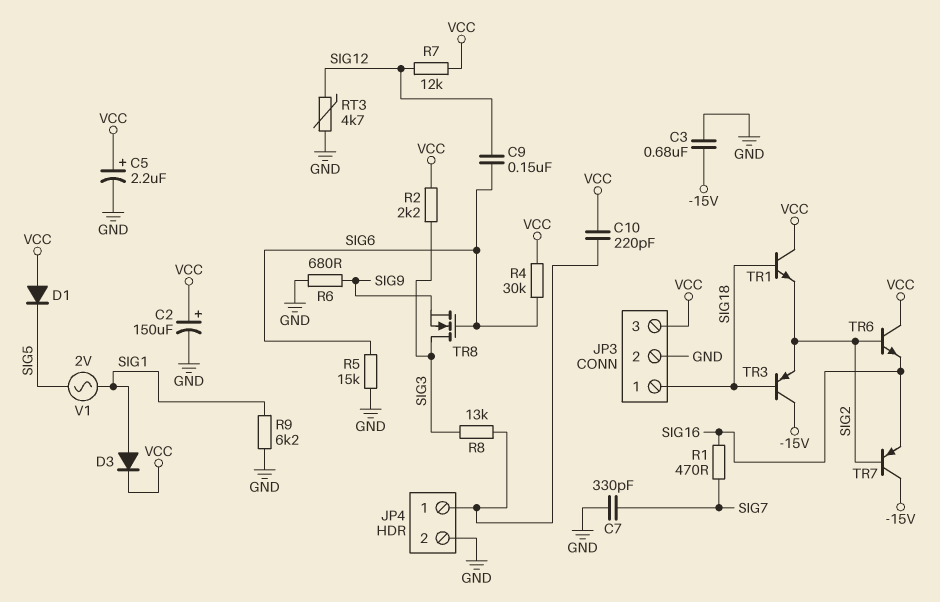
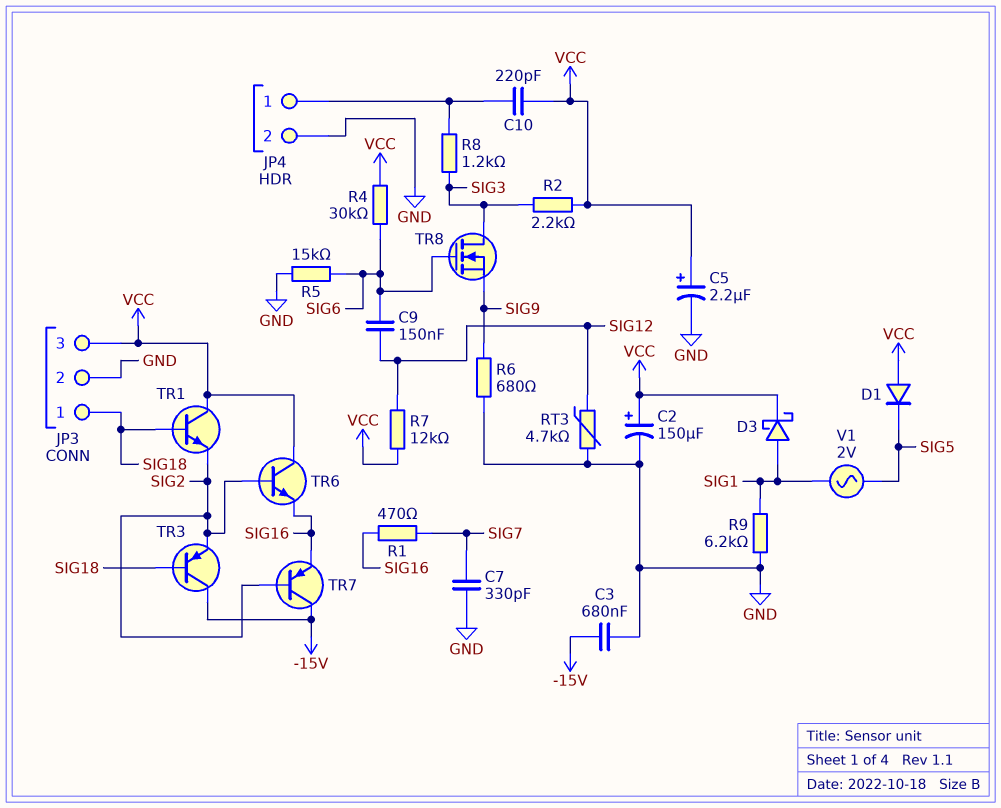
D3: diode (A SIG1, K VCC) -> schottky (A SIG1, K VCC)
R8: 13k (JP4/1, SIG3) -> 1.2k (JP4/1, SIG3)

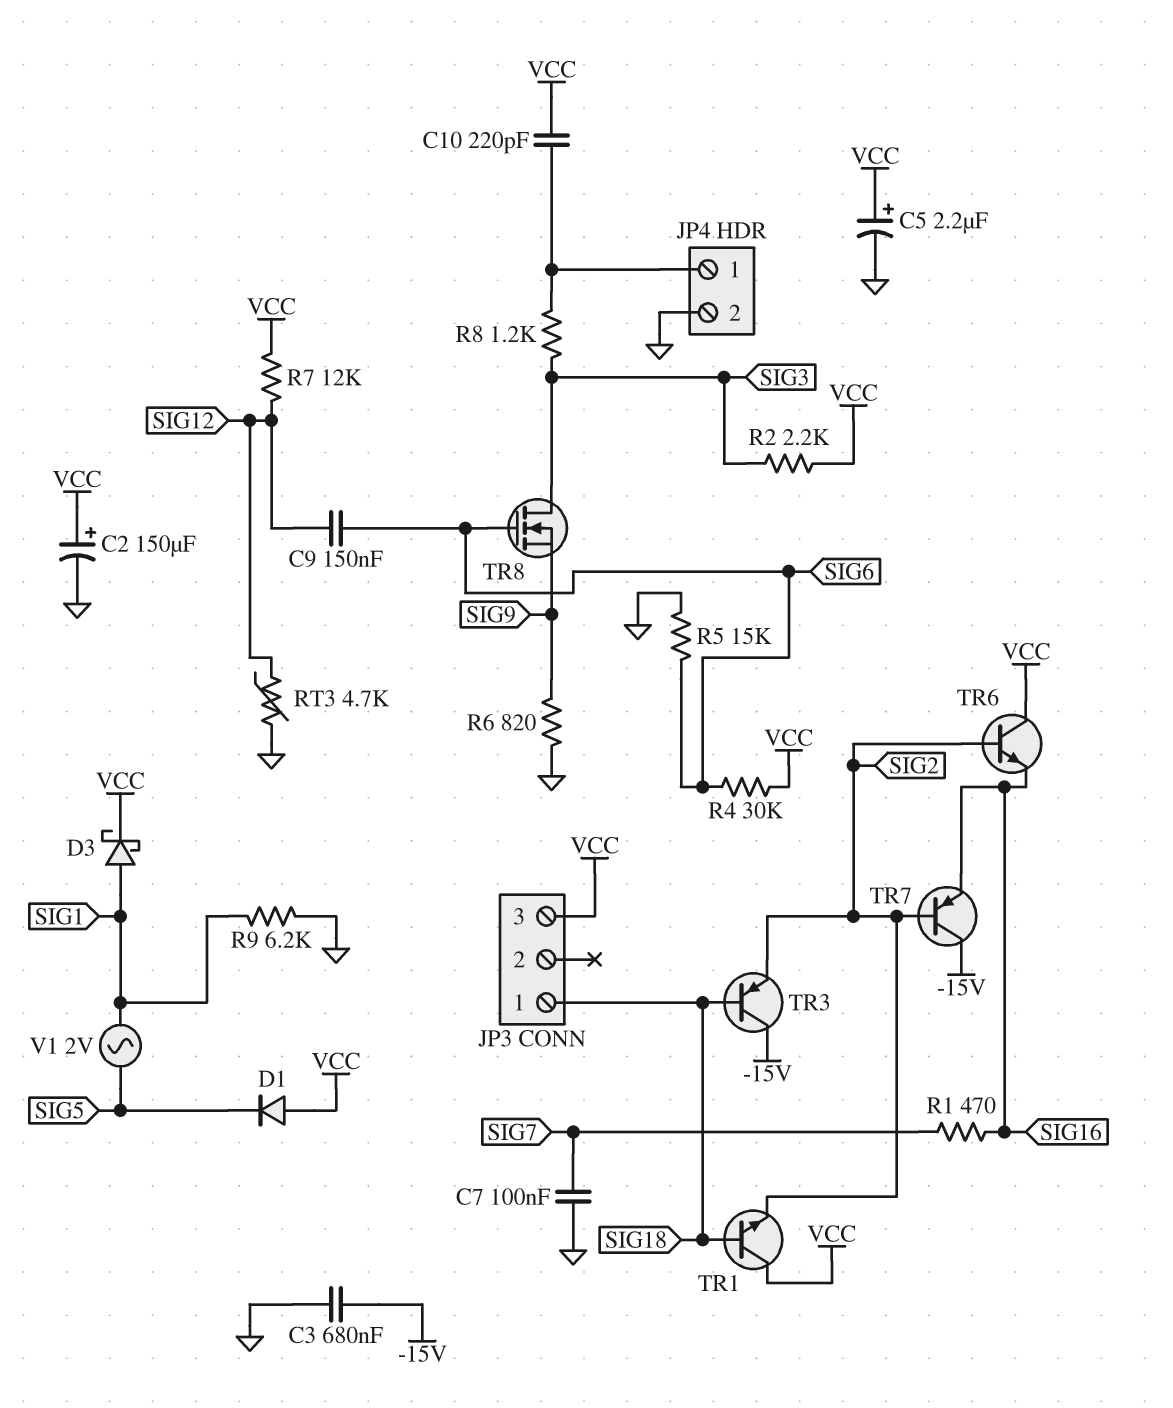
C7: 330pF (GND, SIG7) -> 100nF (GND, SIG7)
JP3 pin 2: GND -> none
R6: 680 (GND, SIG9) -> 820 (GND, SIG9)

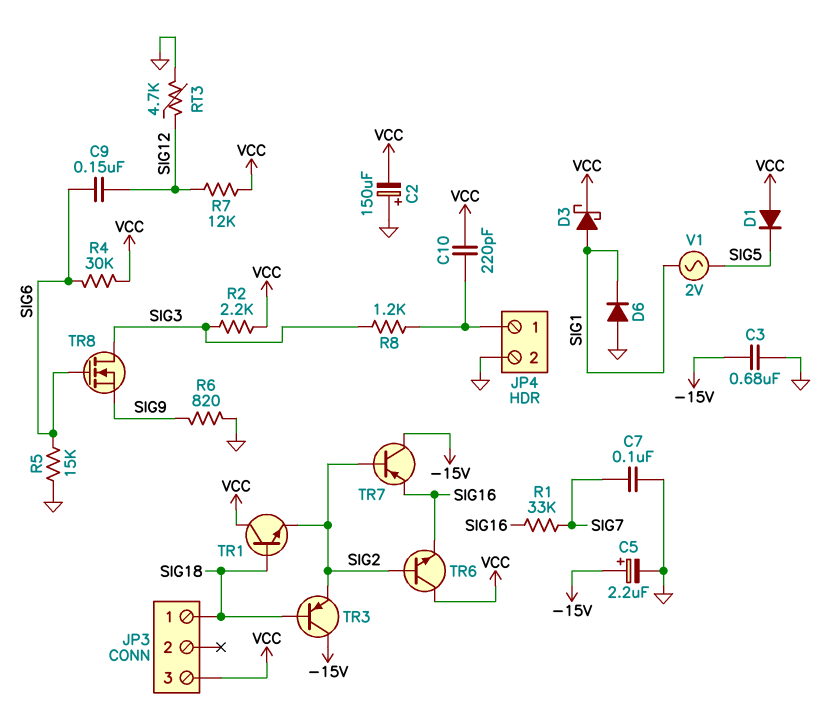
C2: 150uF (plus VCC, minus GND) -> 150uF (plus GND, minus VCC)
C5: 2.2uF (plus VCC, minus GND) -> 2.2uF (plus -15V, minus GND)
D6: none -> diode (A GND, K SIG1)
R1: 470 (SIG7, SIG16) -> 33k (SIG7, SIG16)
R9: 6.2k (GND, SIG1) -> none

